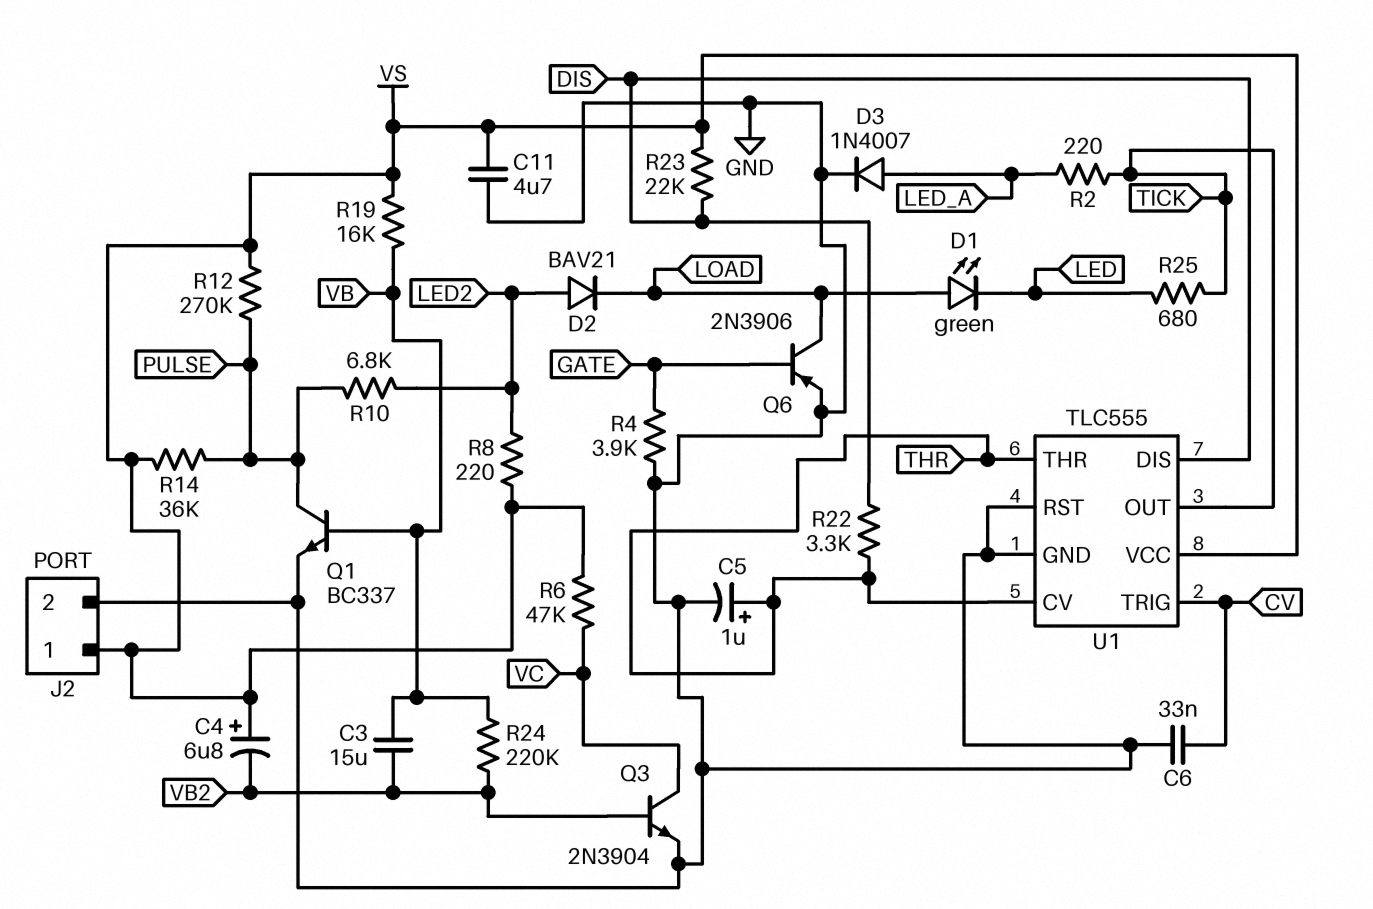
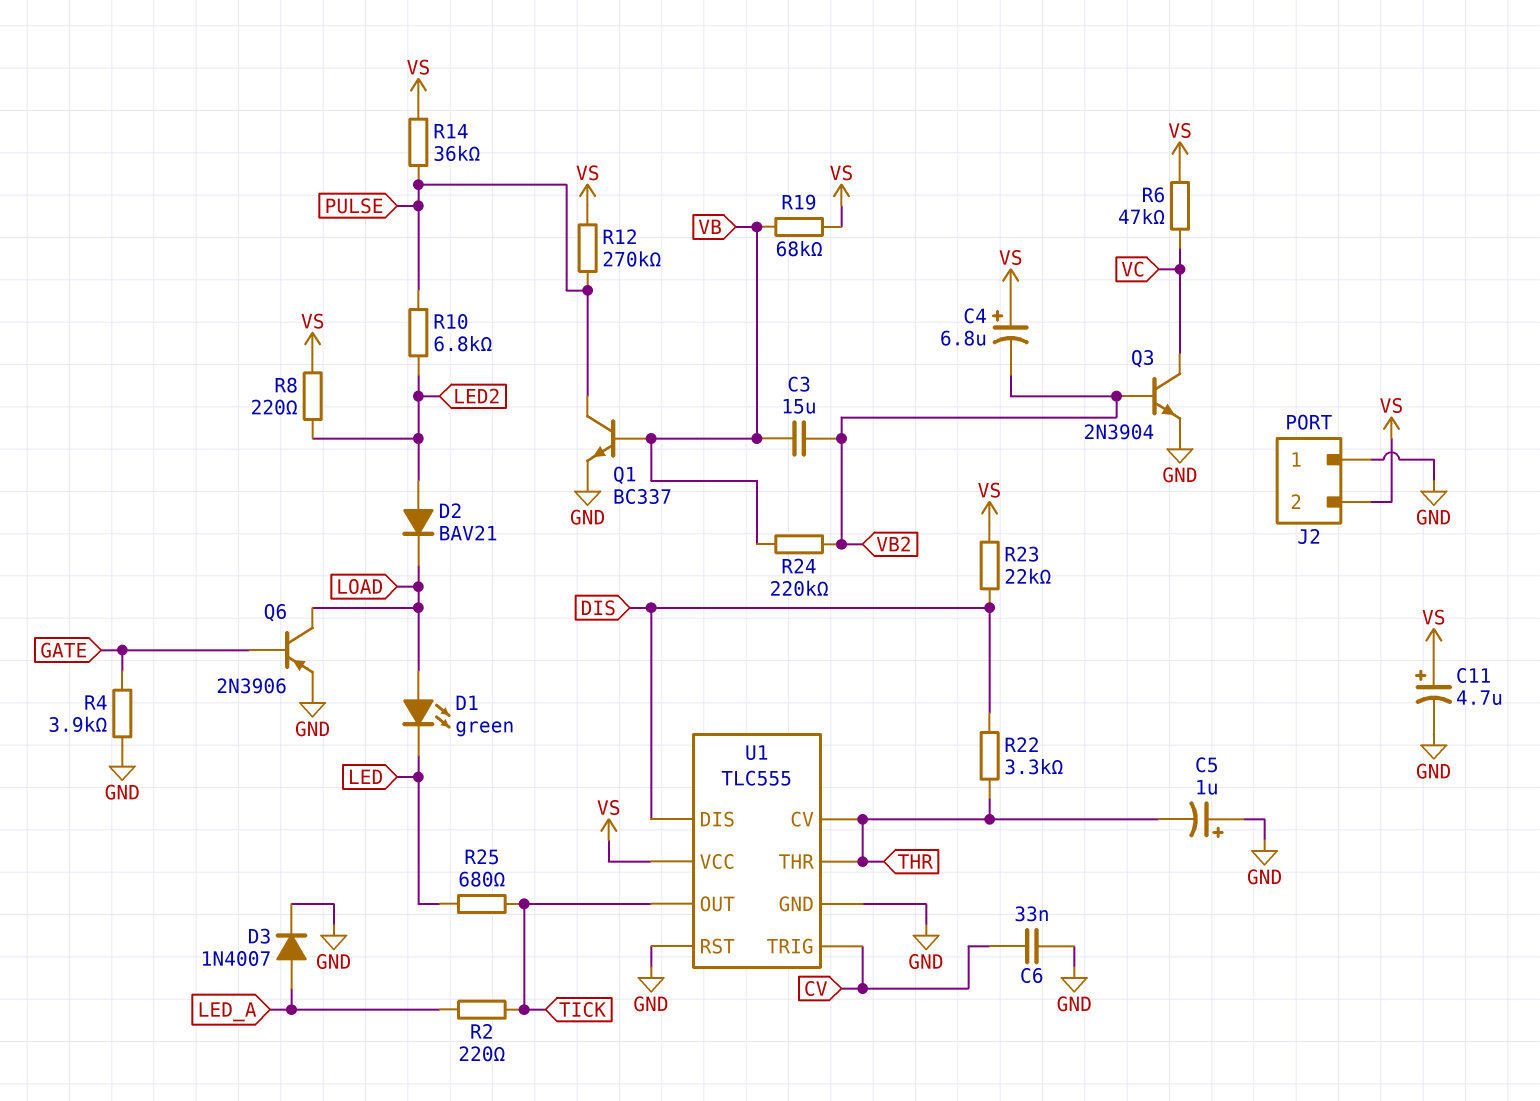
C5: 1uF (plus THR, minus GND) -> 1uF (plus GND, minus THR)
C11: 4.7uF (GND, VS) -> 4.7uF (plus VS, minus GND)
J2 pin 1: VS -> GND
J2 pin 2: GND -> VS
R19: 16k (VB, VS) -> 68k (VB, VS)

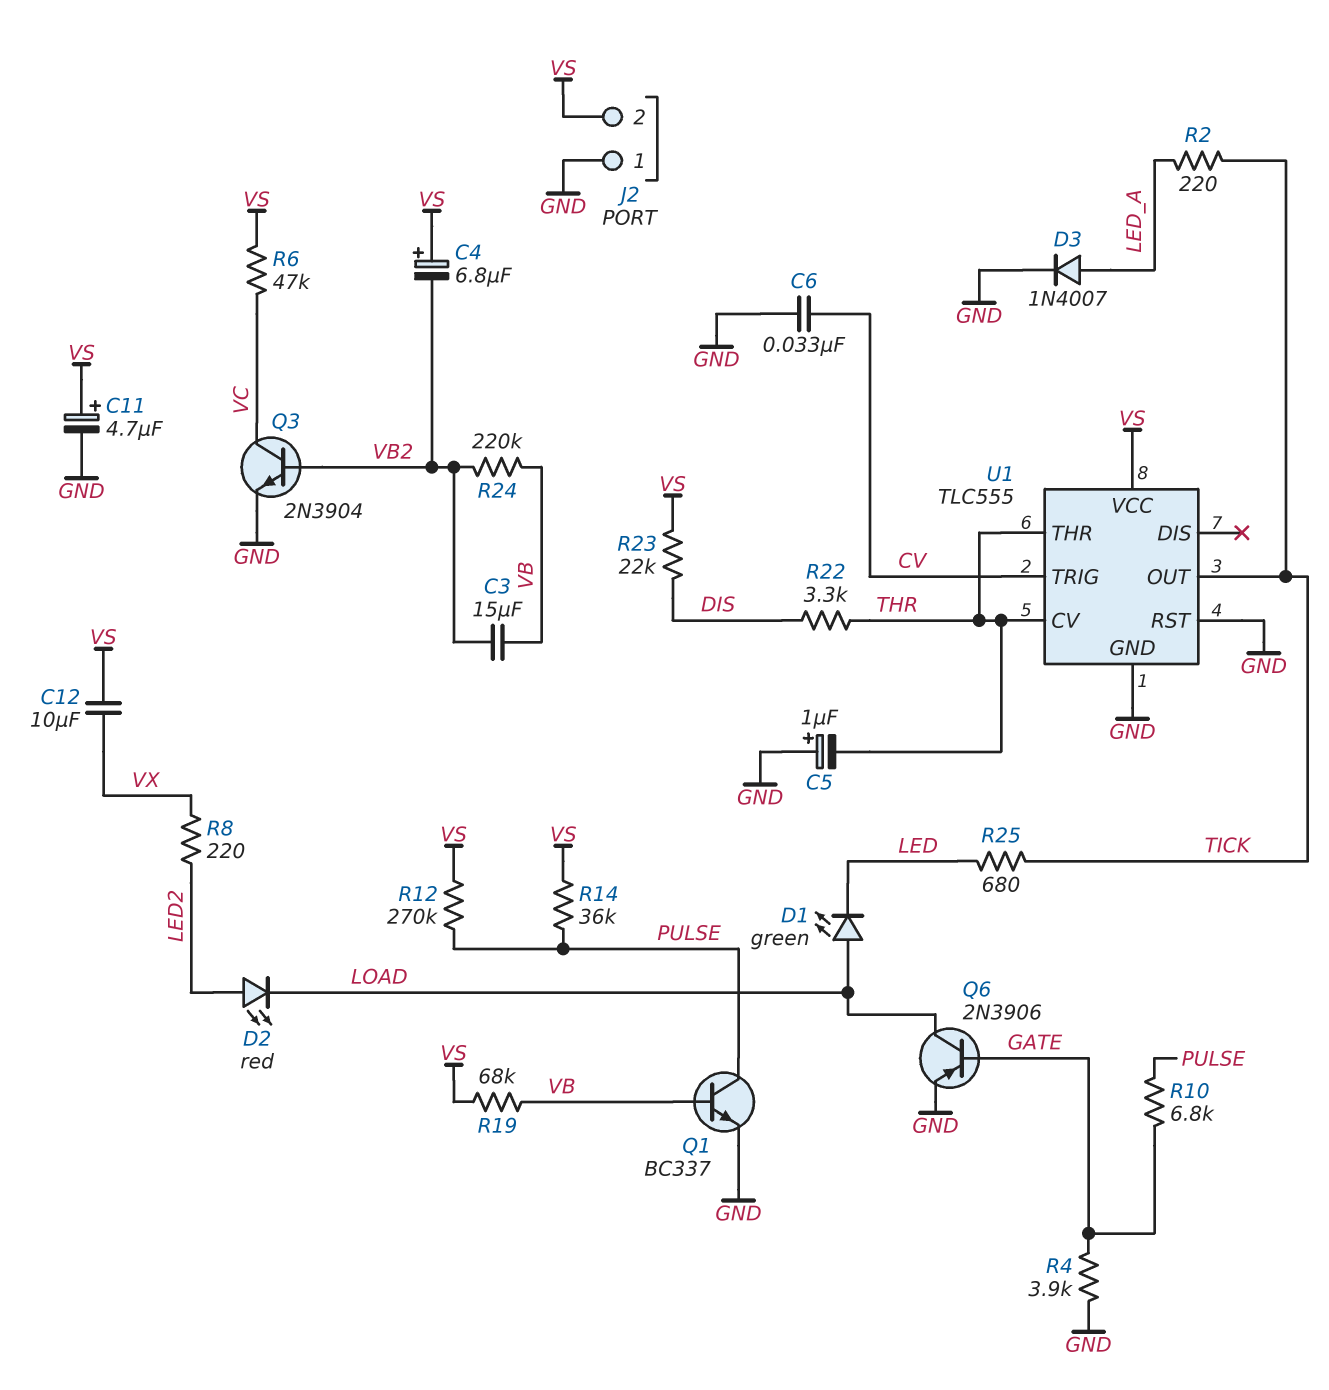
C12: none -> 10uF (VS, VX)
D2: diode BAV21 (A LED2, K LOAD) -> LED red (A LED2, K LOAD)
R8: 220 (LED2, VS) -> 220 (LED2, VX)
R10: 6.8k (LED2, PULSE) -> 6.8k (GATE, PULSE)
U1 pin DIS: DIS -> none

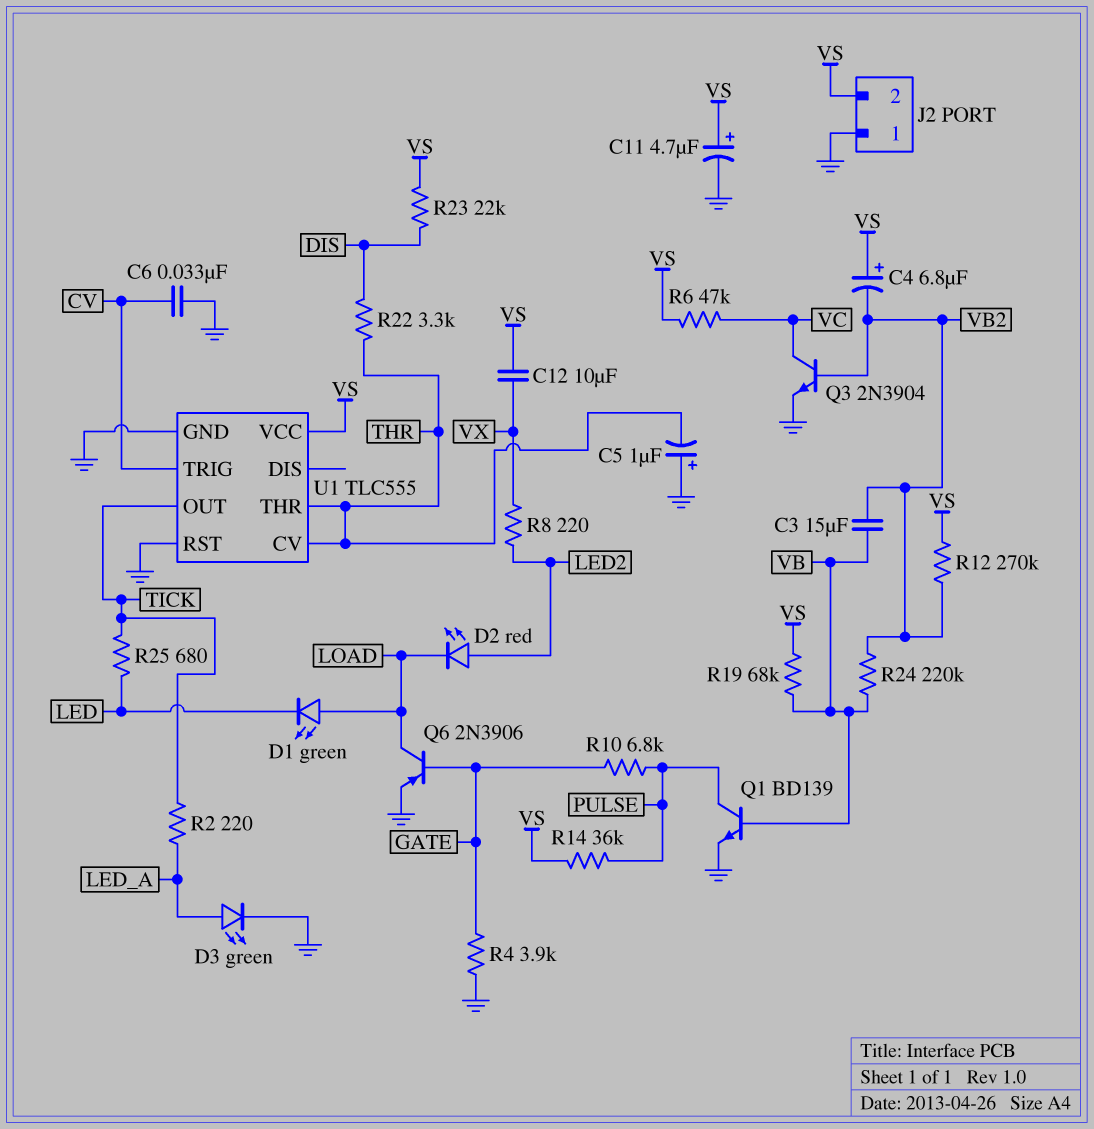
D3: diode 1N4007 (A LED_A, K GND) -> LED green (A LED_A, K GND)
Q1: NPN BC337 (B VB, C PULSE, E GND) -> NPN BD139 (B VB, C PULSE, E GND)
R12: 270k (PULSE, VS) -> 270k (VB2, VS)

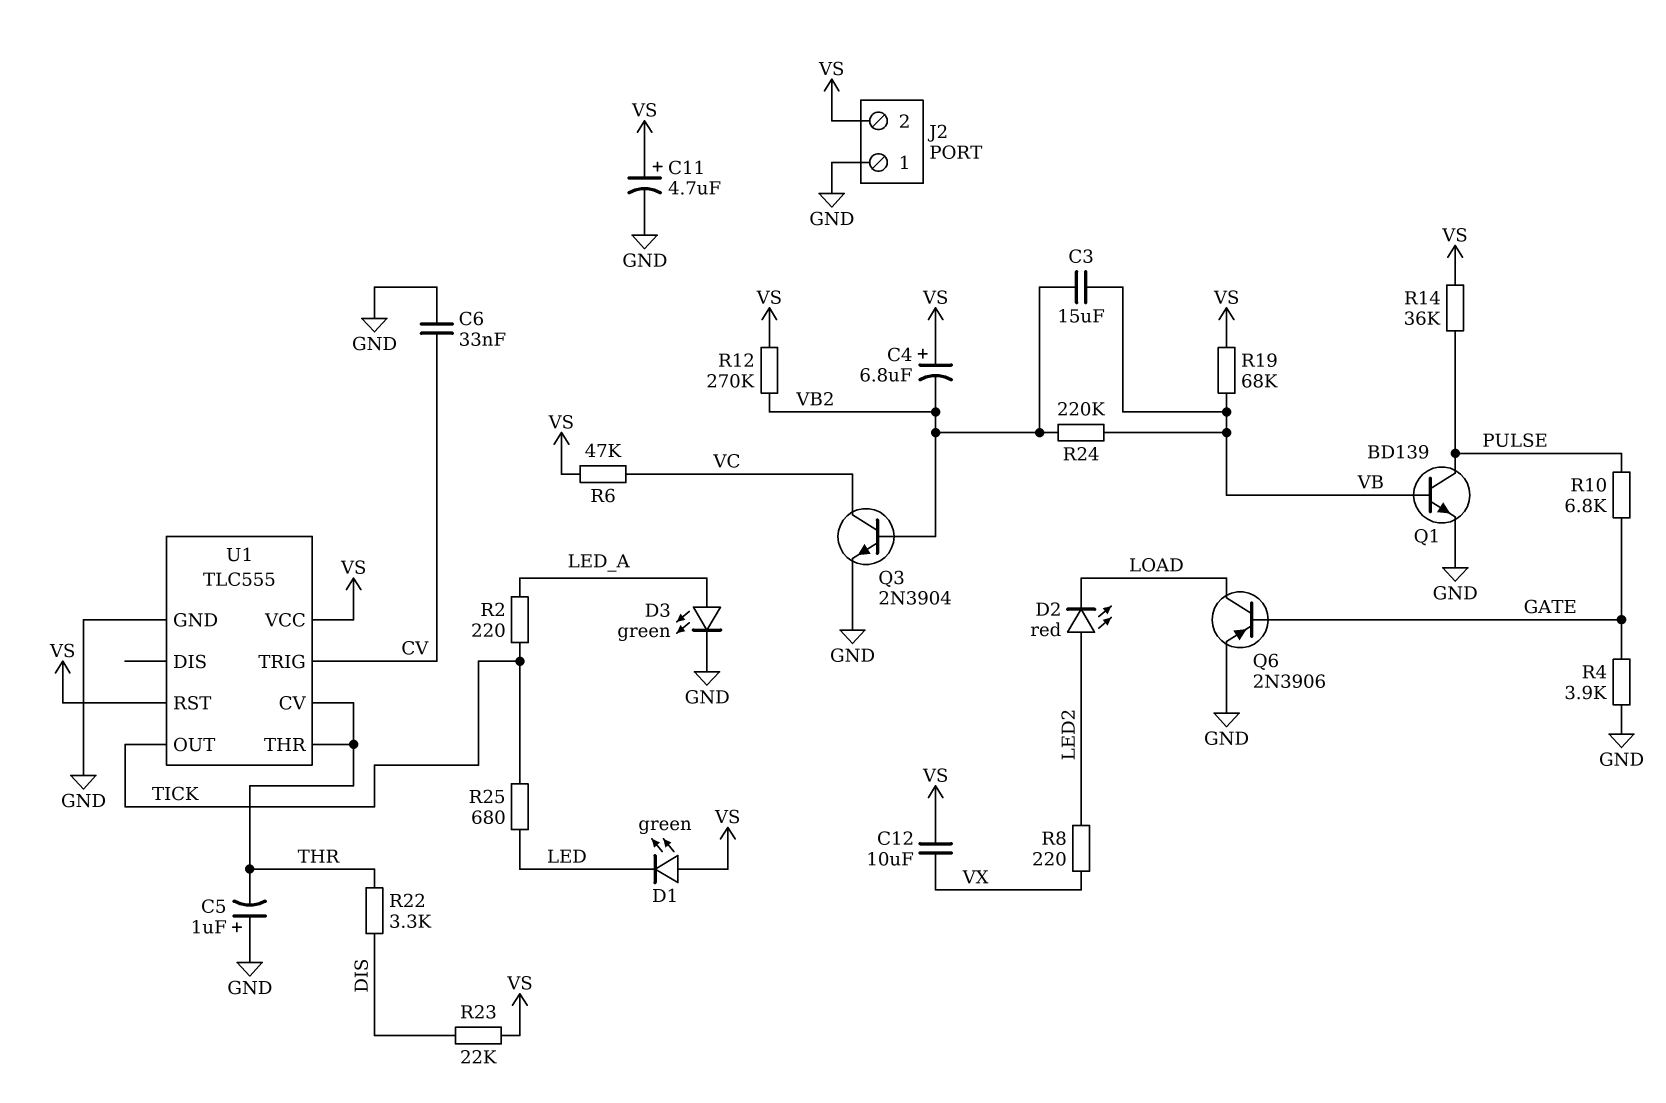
D1: LED green (A LOAD, K LED) -> LED green (A VS, K LED)
U1 pin RST: GND -> VS

